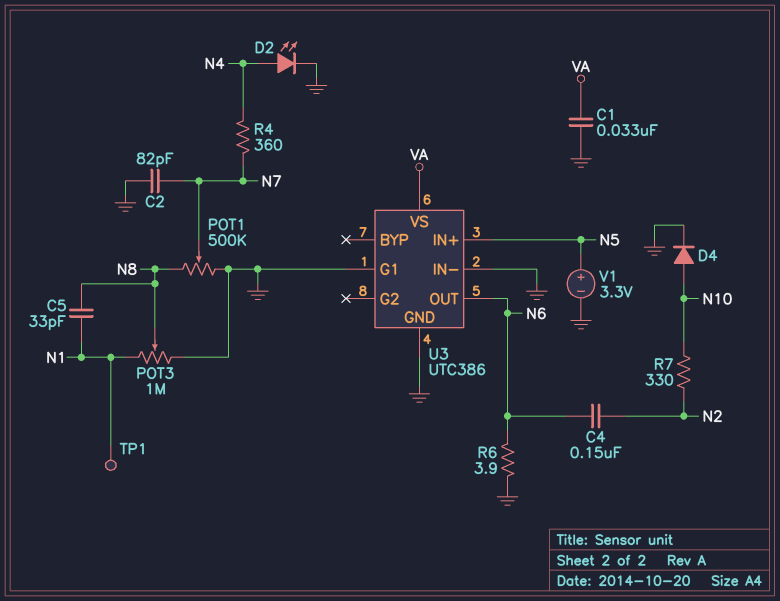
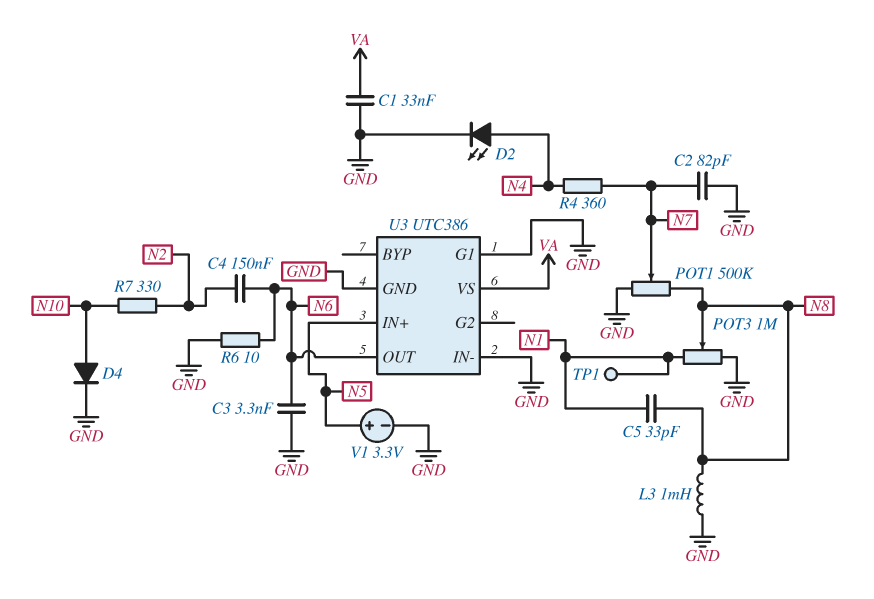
C3: none -> 3.3nF (GND, N6)
L3: none -> 1mH (GND, N8)
R6: 3.9 (GND, N6) -> 10 (GND, N6)

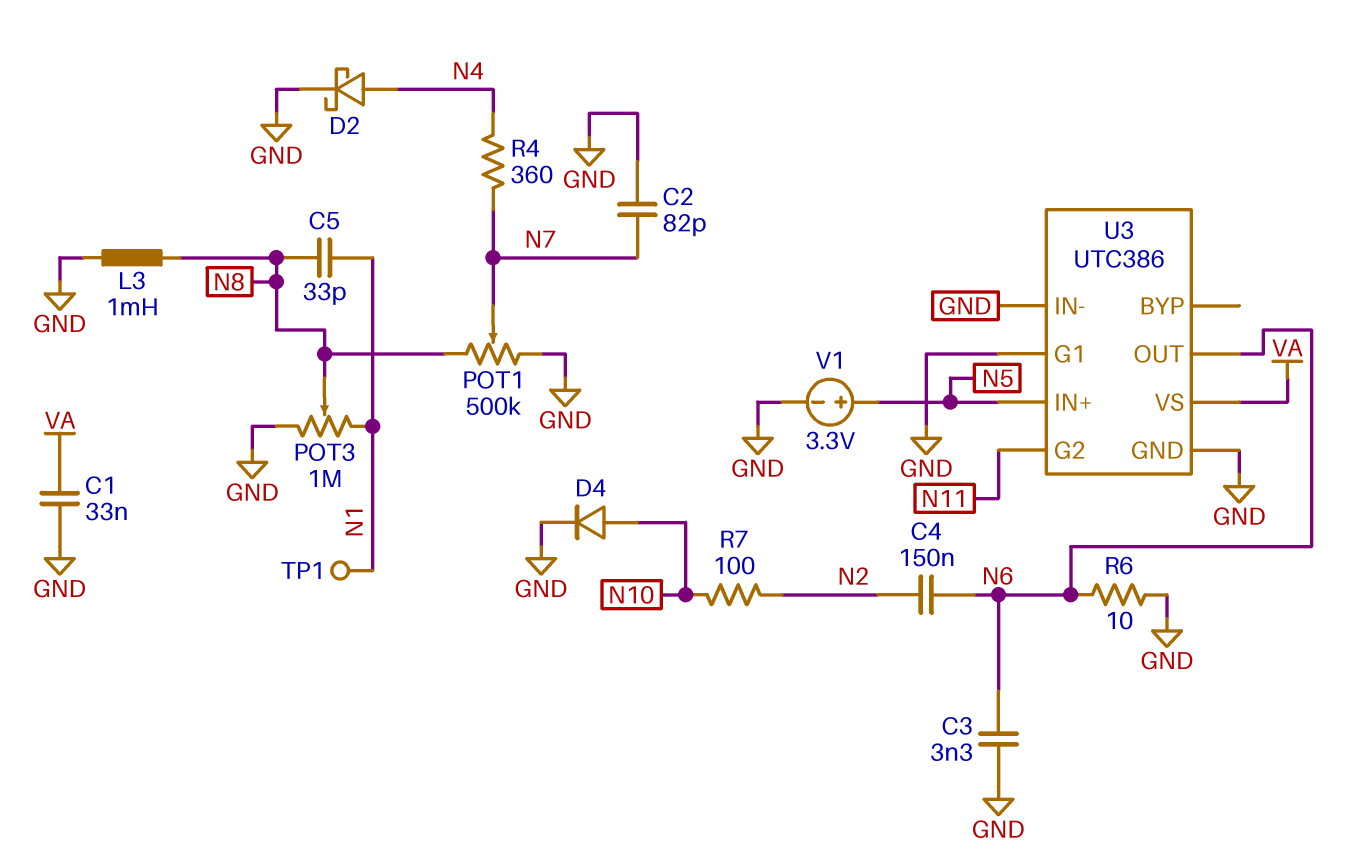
D2: LED (A N4, K GND) -> schottky (A N4, K GND)
R7: 330 (N2, N10) -> 100 (N2, N10)
U3 pin G2: none -> N11

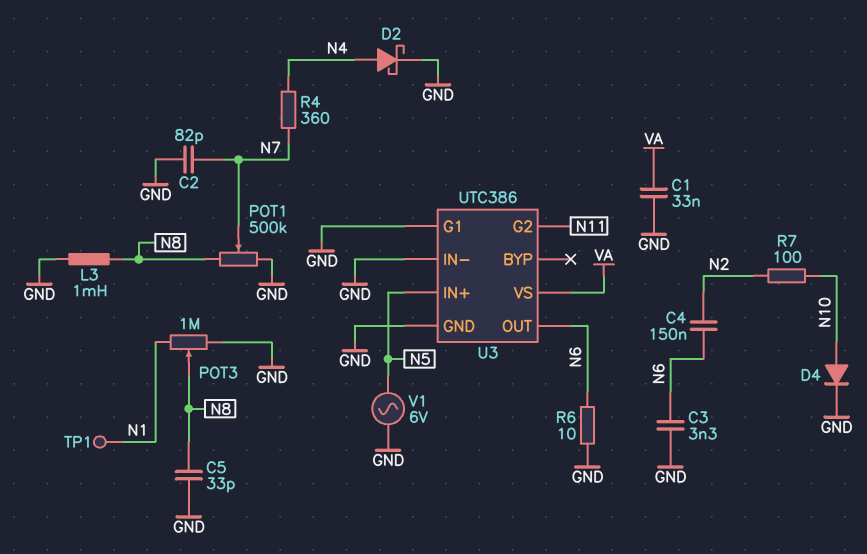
C5: 33pF (N1, N8) -> 33pF (GND, N8)
V1: 3.3V (plus N5, minus GND) -> AC 6V (GND, N5)

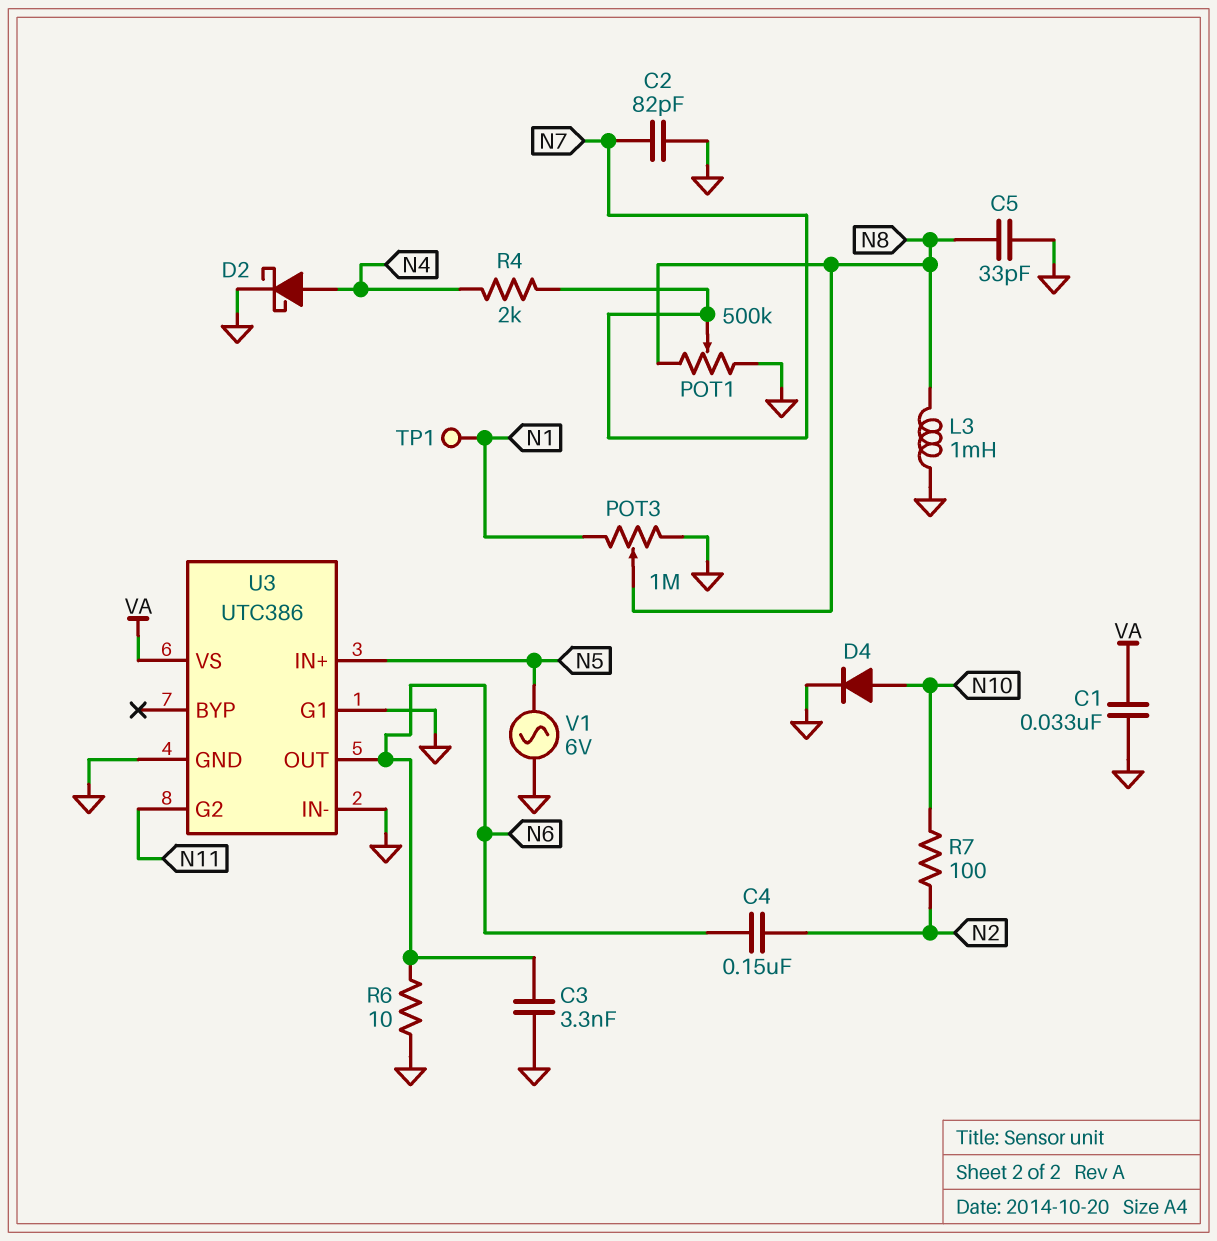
R4: 360 (N4, N7) -> 2k (N4, N7)

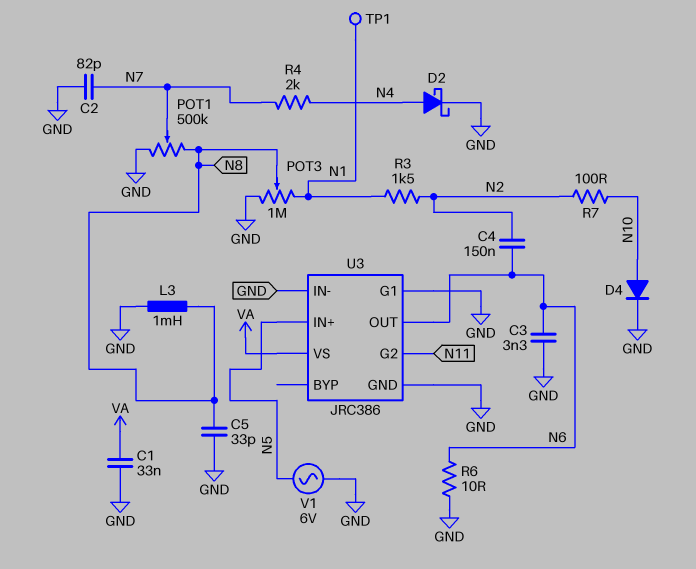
R3: none -> 1.5k (N1, N2)
U3: UTC386 -> JRC386

